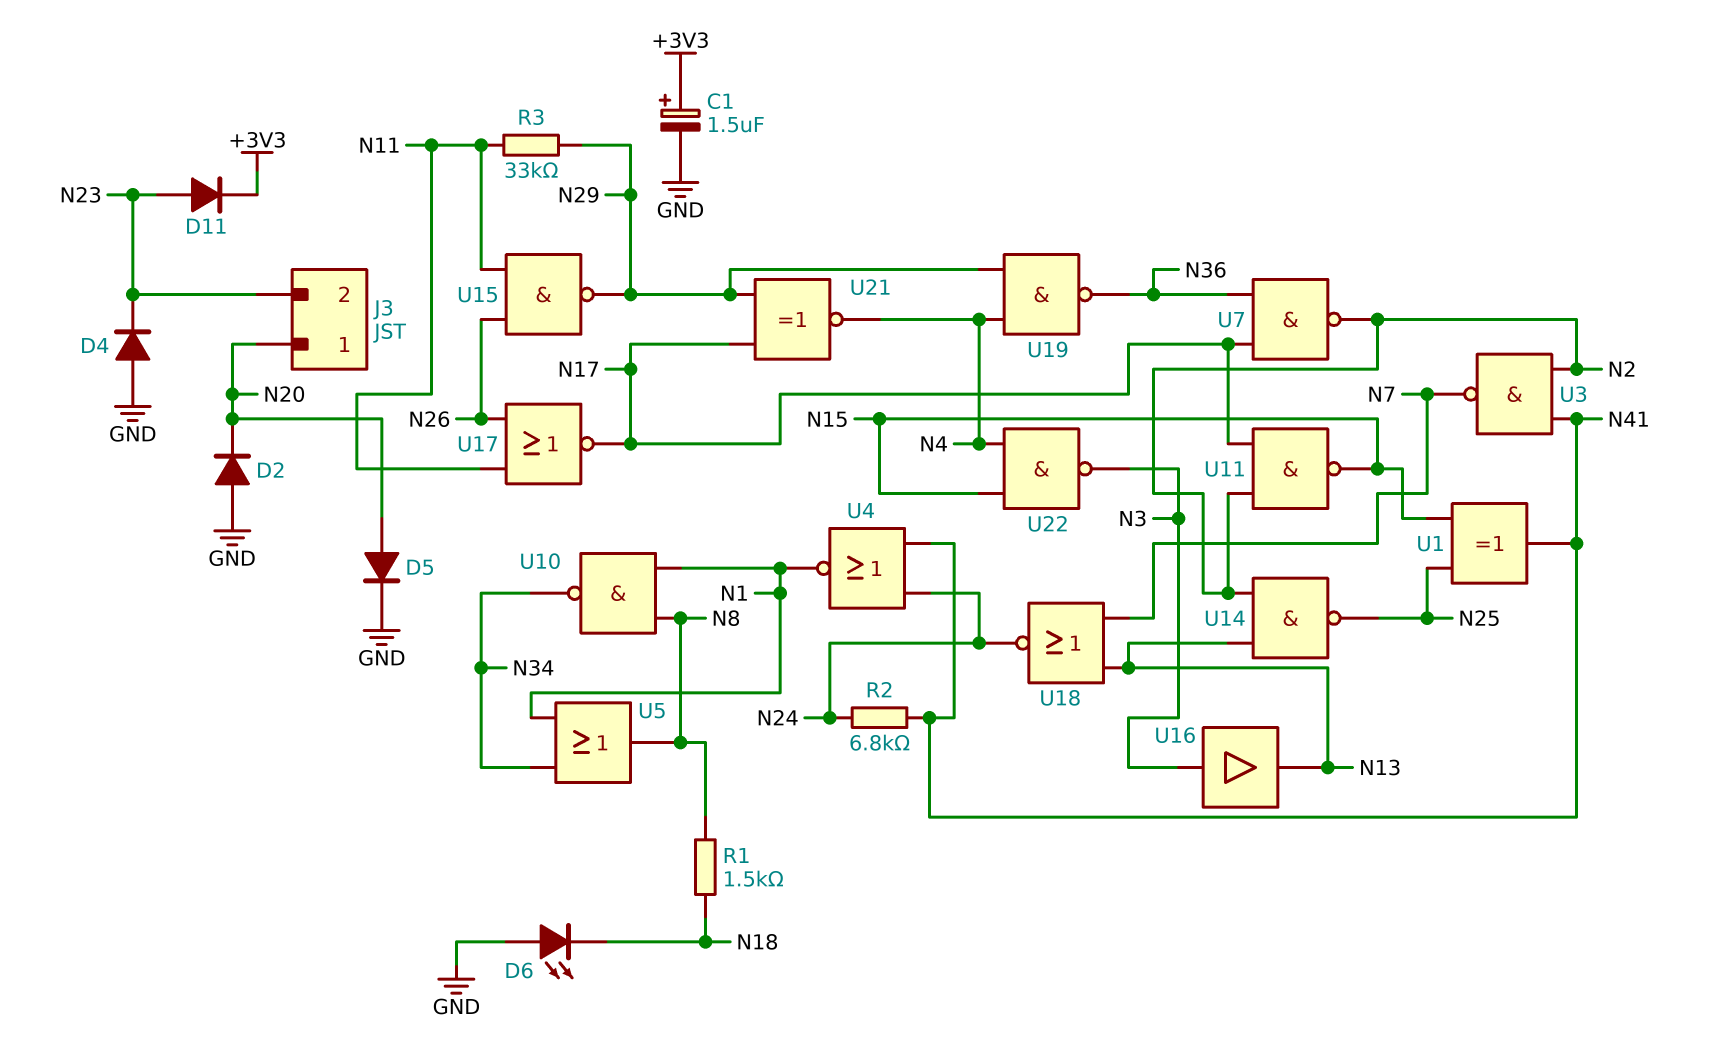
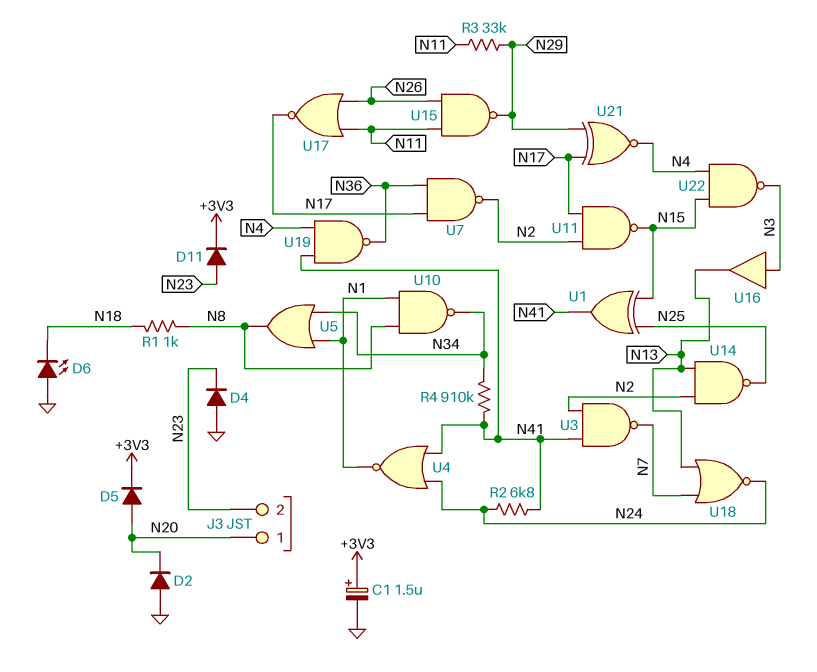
D5: diode (A N20, K GND) -> diode (A N20, K +3V3)
R1: 1.5k (N8, N18) -> 1k (N8, N18)
R4: none -> 910k (N34, N41)
U19: NAND (in N4, in N29, out N36) -> NAND (in N4, in N41, out N36)

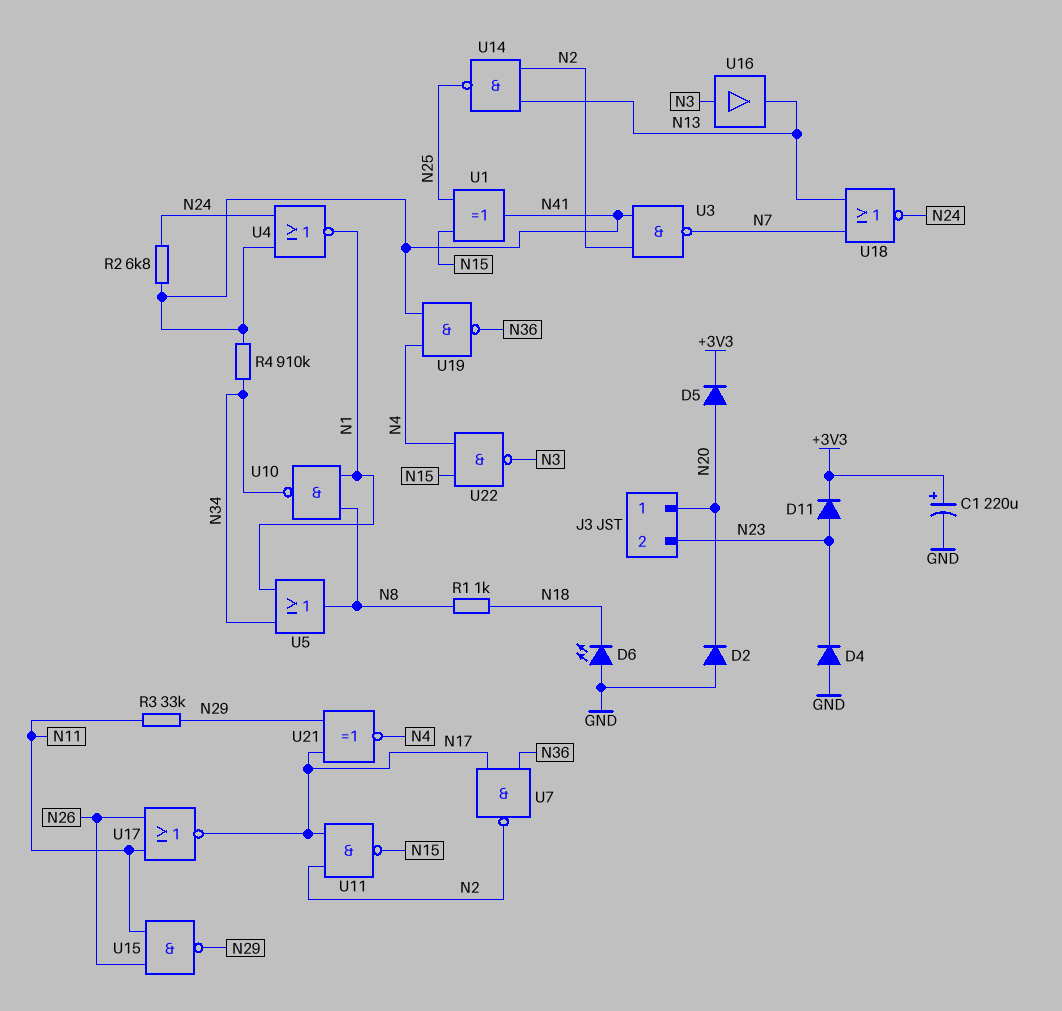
C1: 1.5uF (plus +3V3, minus GND) -> 220uF (plus +3V3, minus GND)

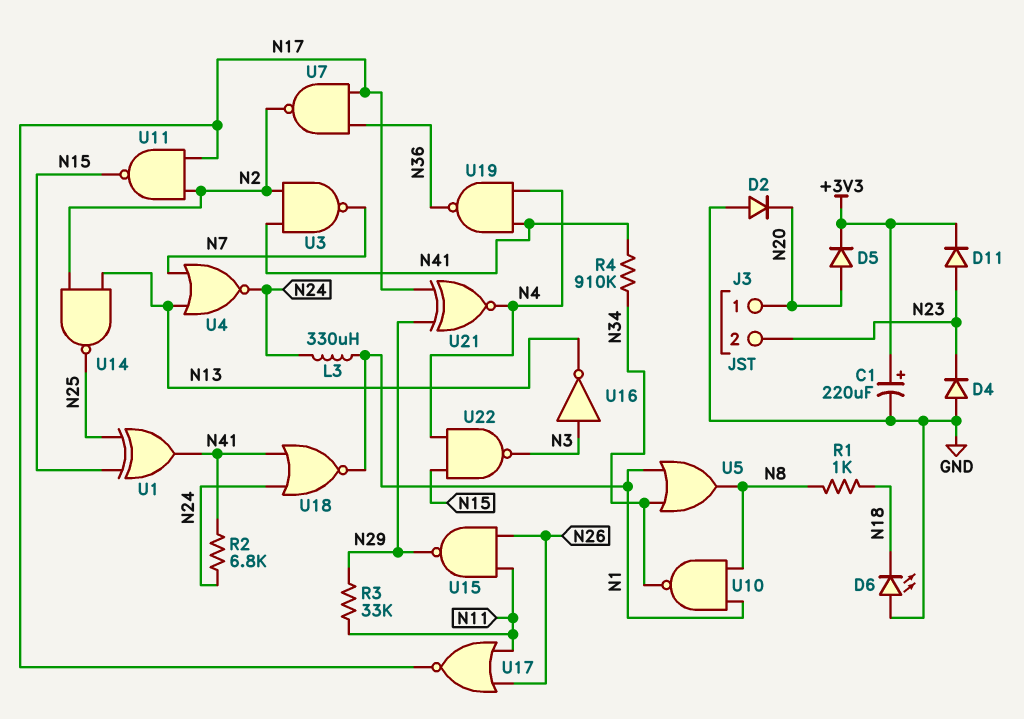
L3: none -> 330uH (N1, N24)
U4: NOR (in N24, in N41, out N1) -> NOR (in N7, in N13, out N24)
U16: buffer (in N3, out N13) -> NOT (in N3, out N13)
U18: NOR (in N7, in N13, out N24) -> NOR (in N24, in N41, out N1)

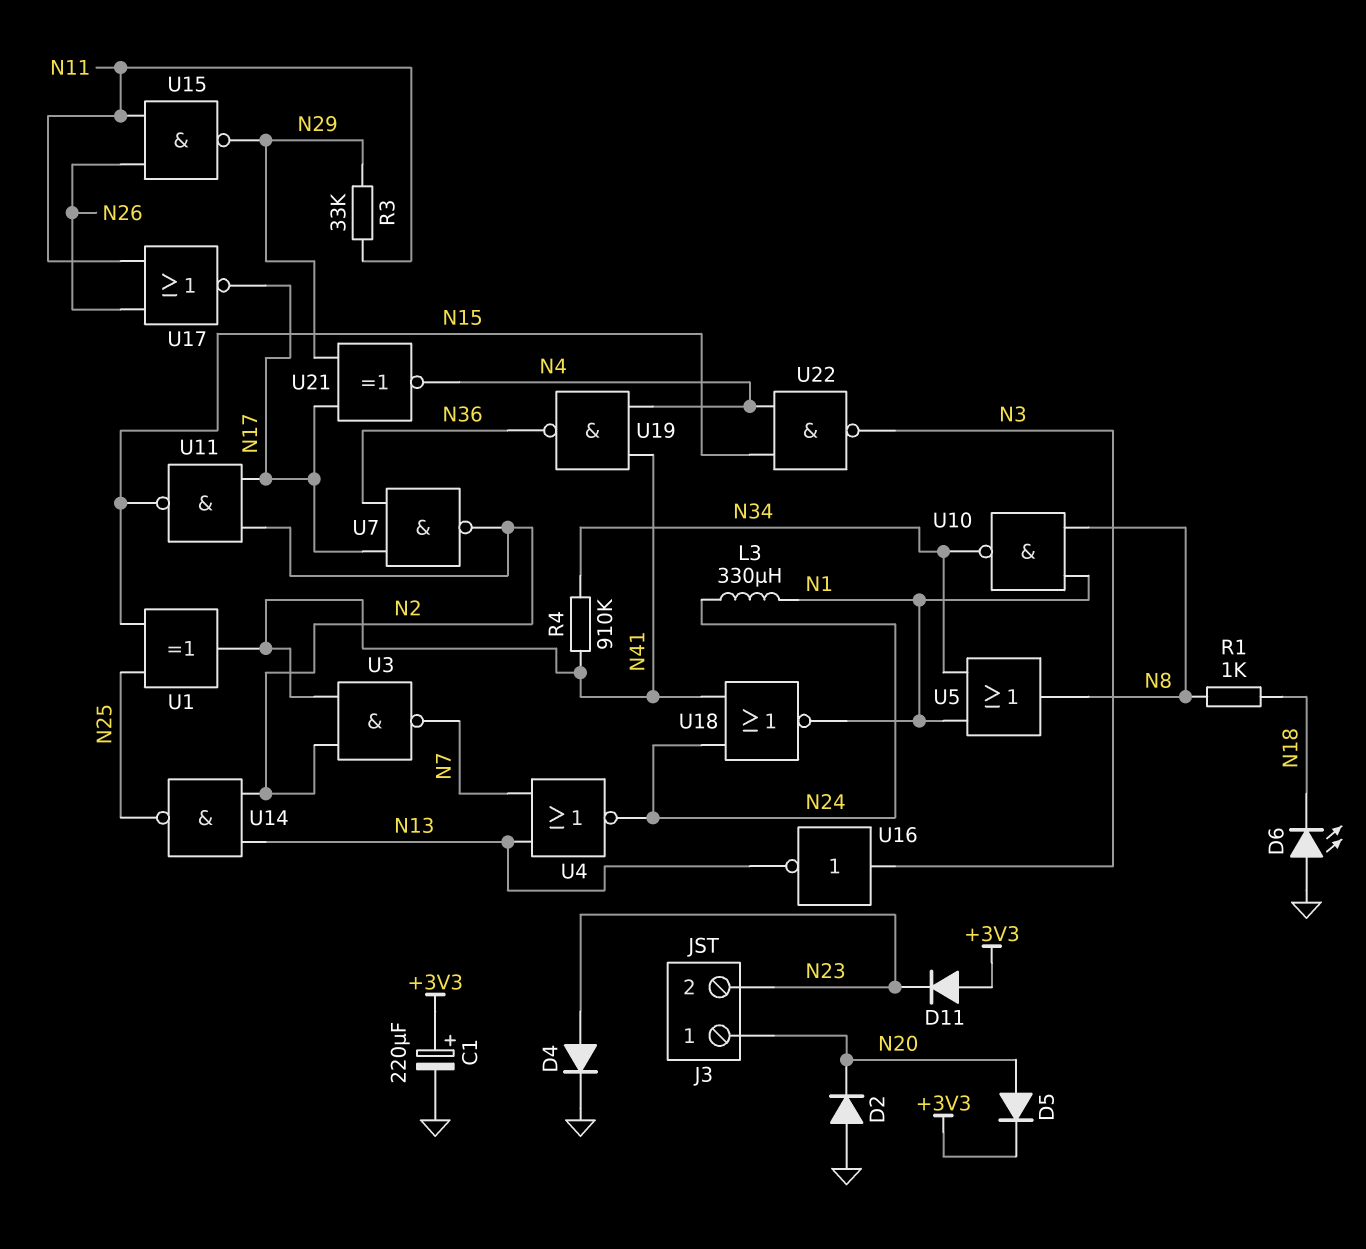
D4: diode (A GND, K N23) -> diode (A N23, K GND)
D11: diode (A N23, K +3V3) -> diode (A +3V3, K N23)
R2: 6.8k (N24, N41) -> none

